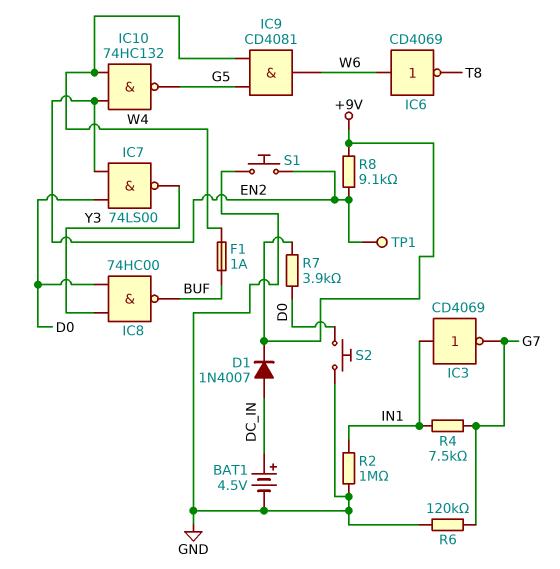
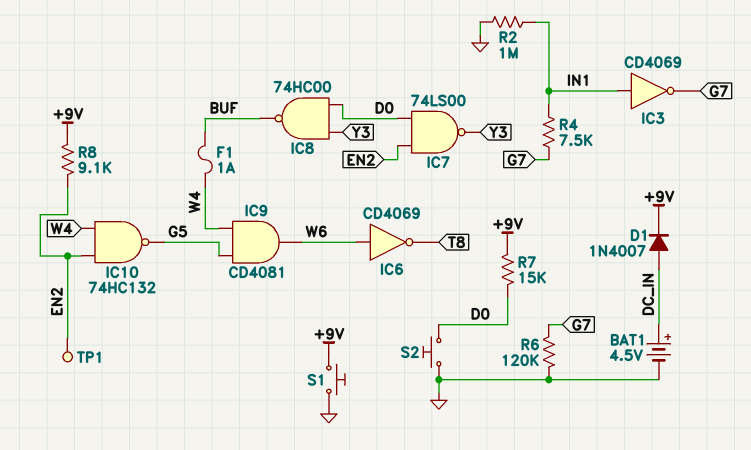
R7: 3.9k (+9V, D0) -> 15k (+9V, D0)
S1: button (EN2, GND) -> button (+9V, GND)

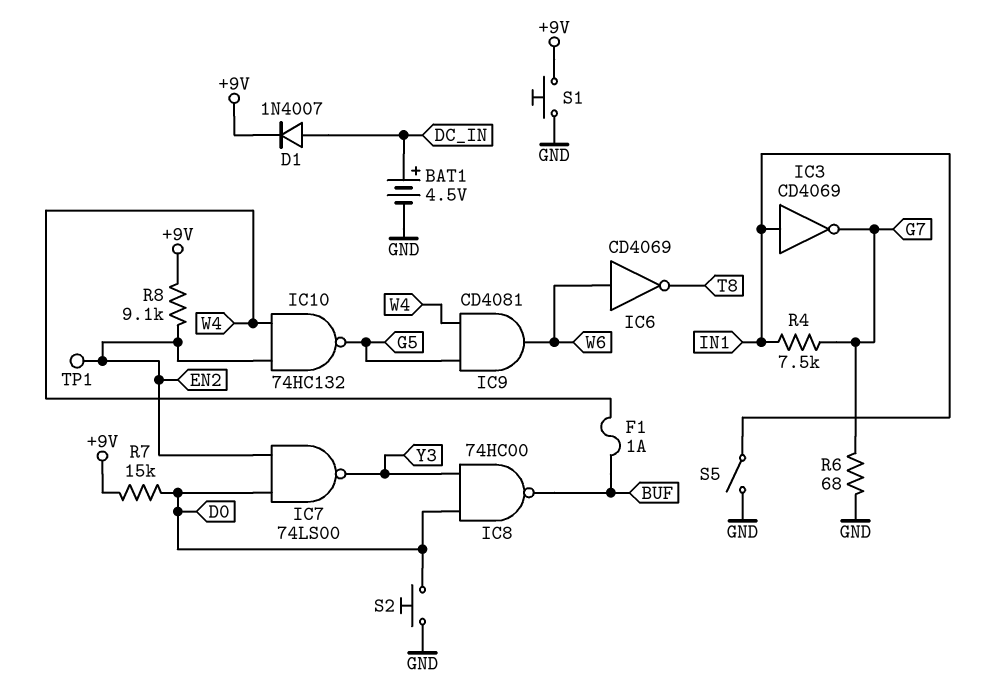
R2: 1M (GND, IN1) -> none
R6: 120k (G7, GND) -> 68 (G7, GND)
S5: none -> switch (GND, IN1)

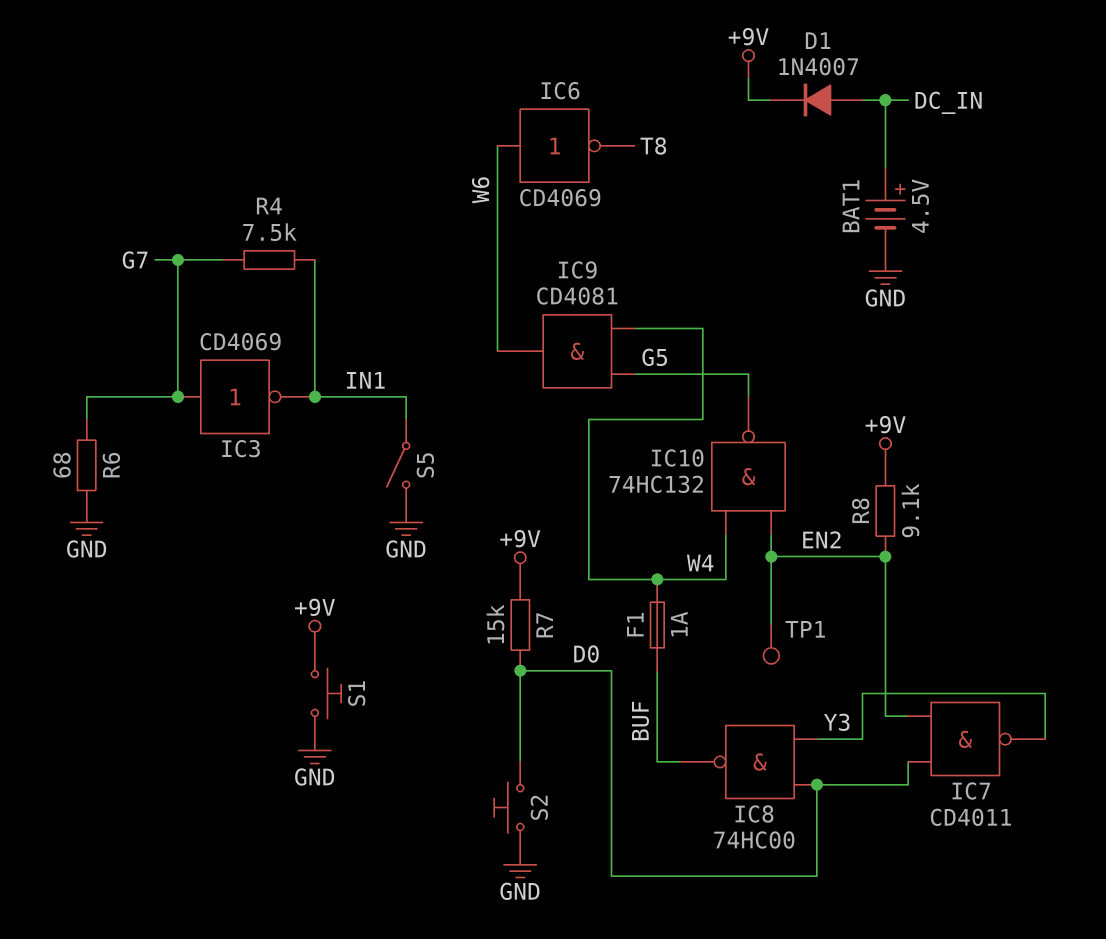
IC3: NOT CD4069 (in IN1, out G7) -> NOT CD4069 (in G7, out IN1)
IC7: NAND 74LS00 (in D0, in EN2, out Y3) -> NAND CD4011 (in D0, in EN2, out Y3)

